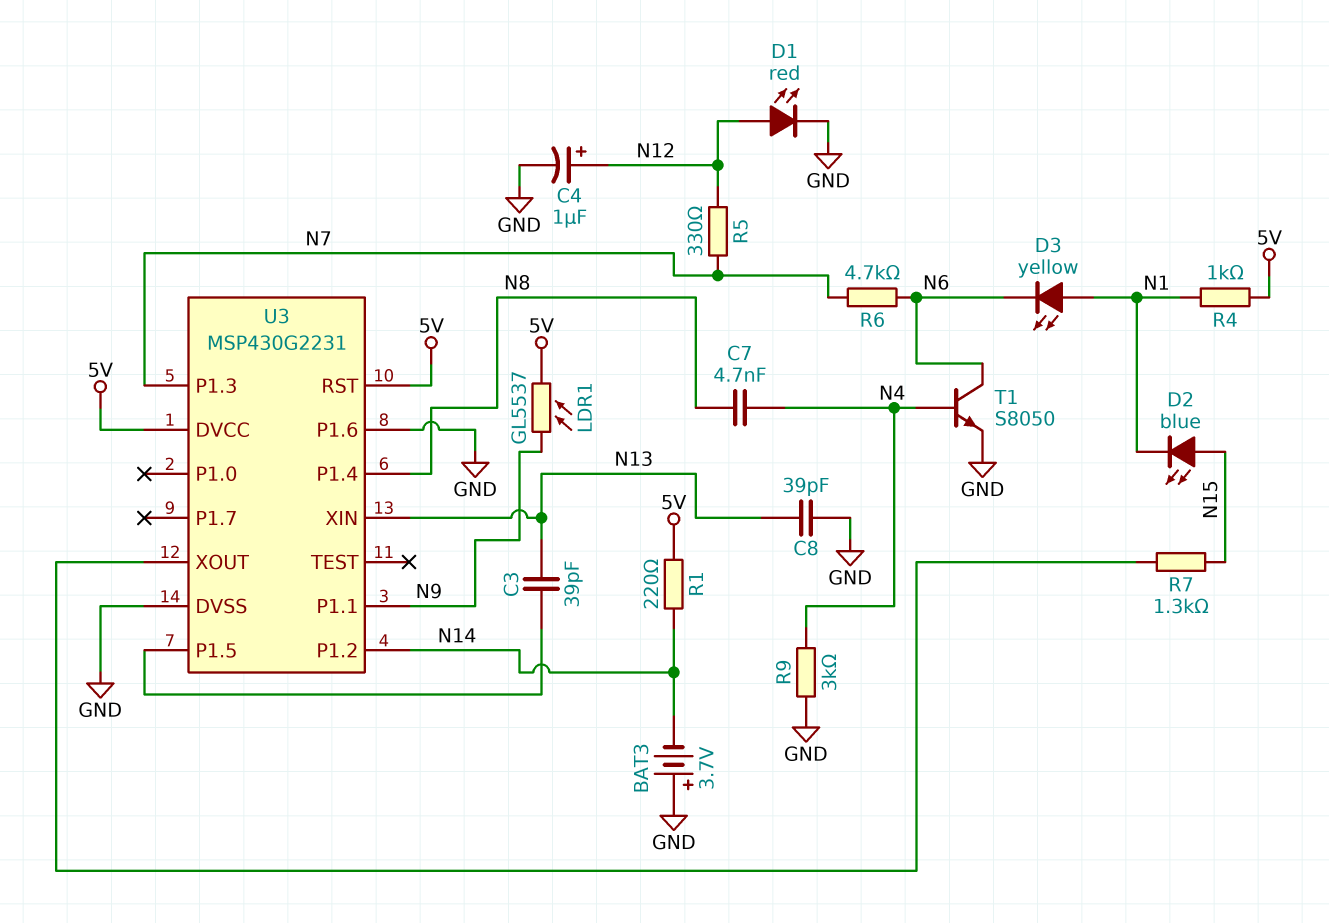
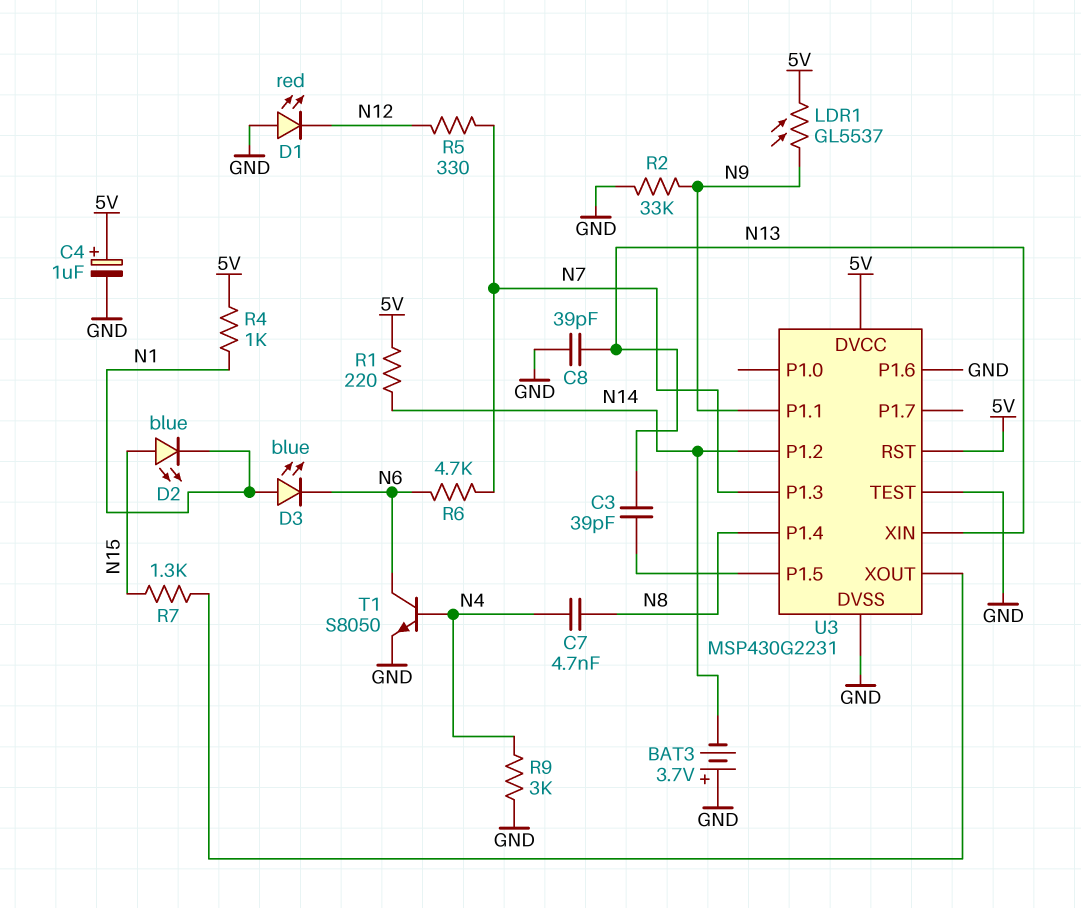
C4: 1uF (plus N12, minus GND) -> 1uF (plus 5V, minus GND)
D1: LED red (A N12, K GND) -> LED red (A GND, K N12)
D3: LED yellow (A N1, K N6) -> LED blue (A N1, K N6)
R2: none -> 33k (GND, N9)
U3 pin TEST: none -> GND

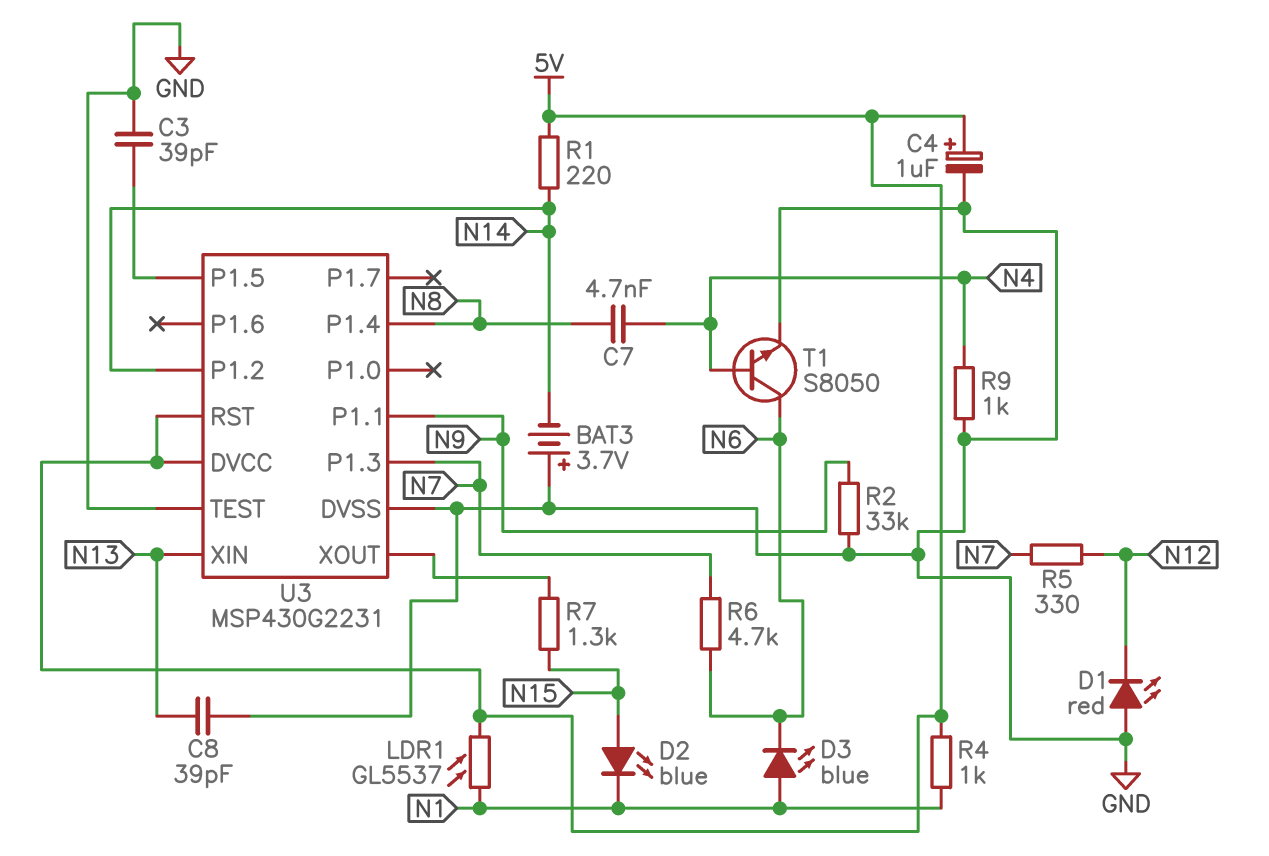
C3: 39pF (N13, U3/P1.5) -> 39pF (GND, U3/P1.5)
LDR1: GL5537 (5V, N9) -> GL5537 (5V, N1)
R9: 3k (GND, N4) -> 1k (GND, N4)
U3 pin P1.6: GND -> none

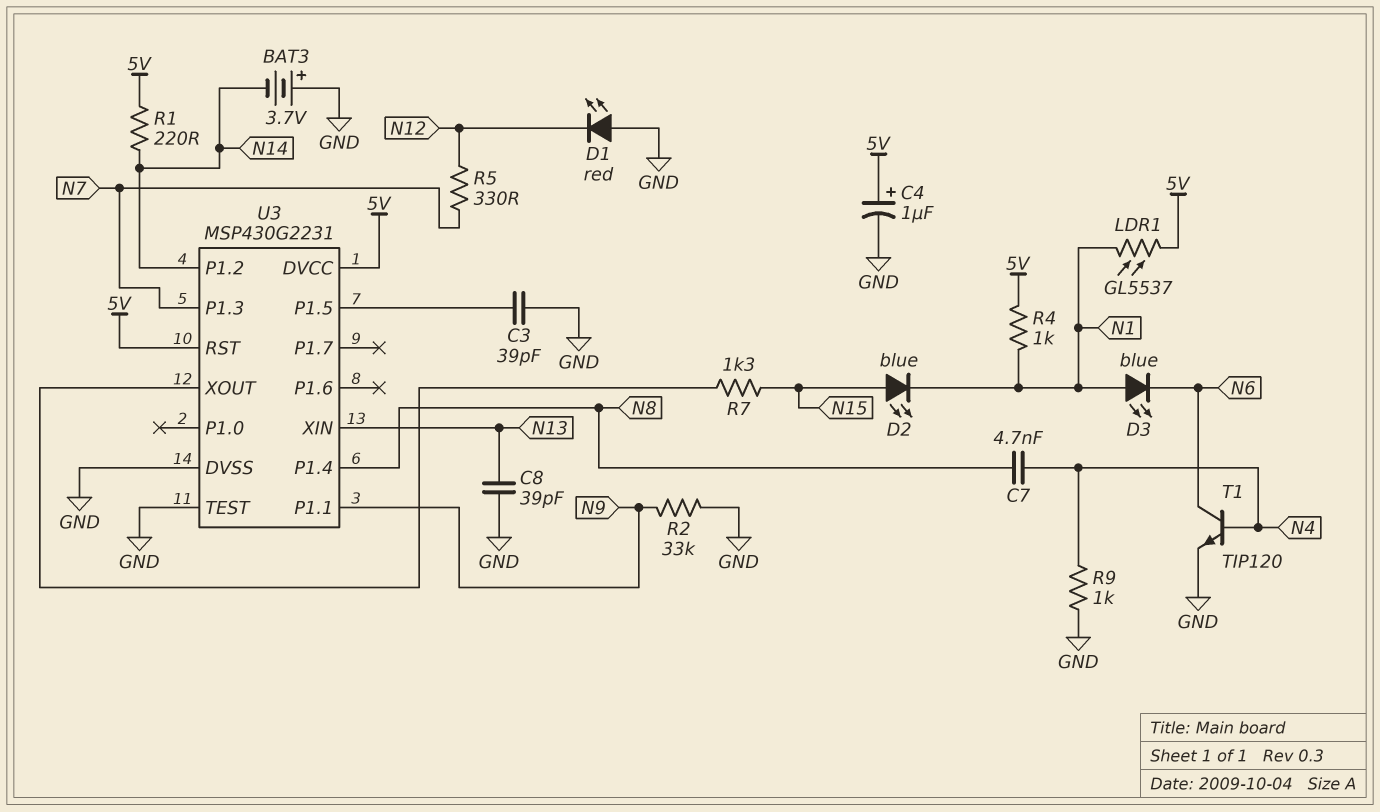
R6: 4.7k (N6, N7) -> none
T1: NPN S8050 (B N4, C N6, E GND) -> NPN TIP120 (B N4, C N6, E GND)

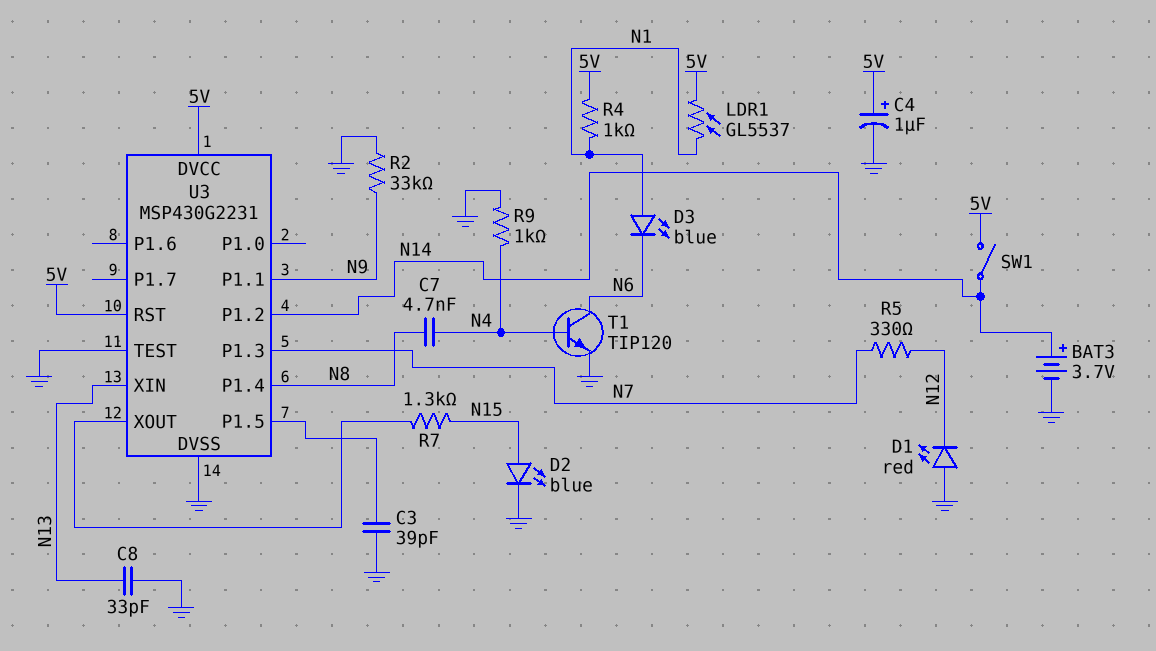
BAT3: 3.7V (plus GND, minus N14) -> 3.7V (plus N14, minus GND)
C8: 39pF (GND, N13) -> 33pF (GND, N13)
D2: LED blue (A N15, K N1) -> LED blue (A N15, K GND)
R1: 220 (5V, N14) -> none
SW1: none -> switch (5V, N14)

